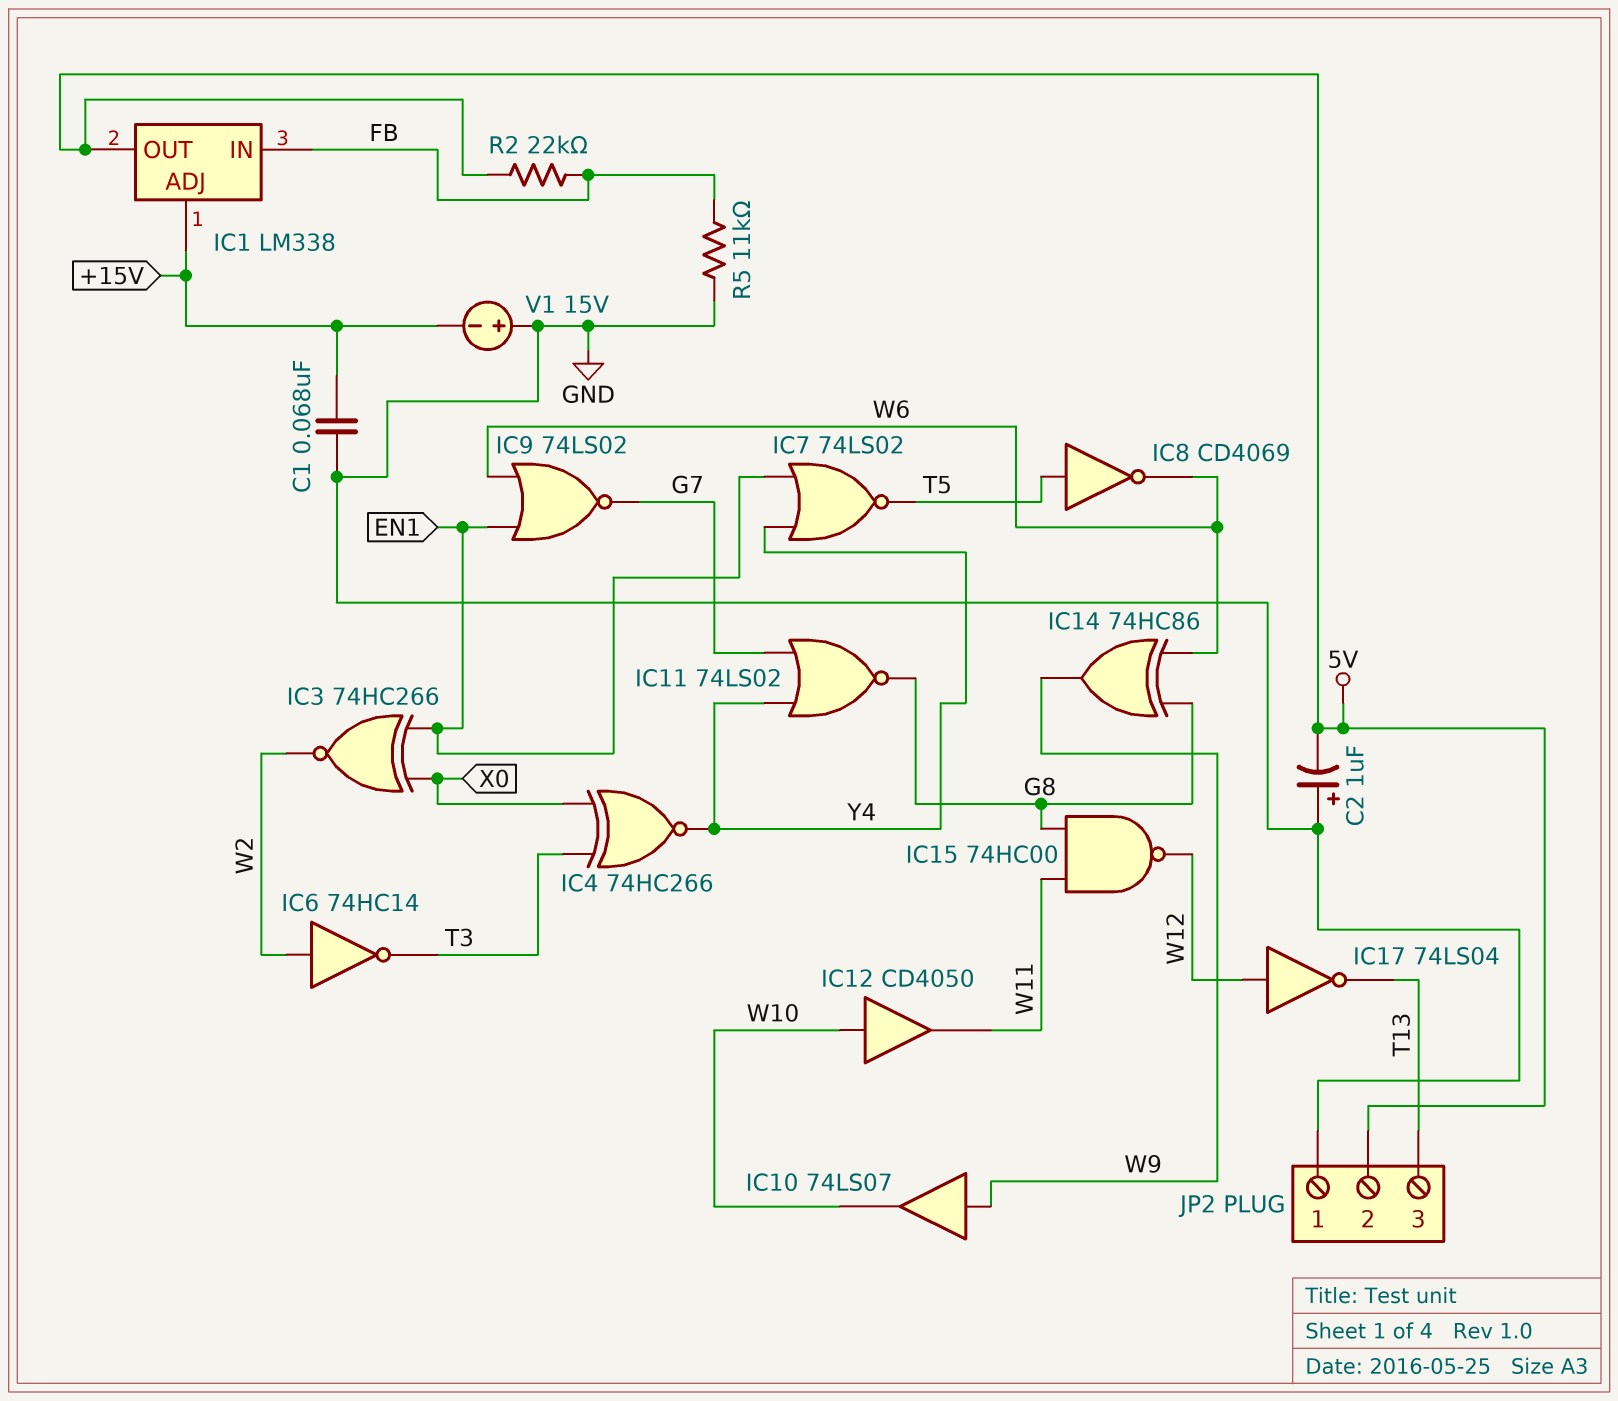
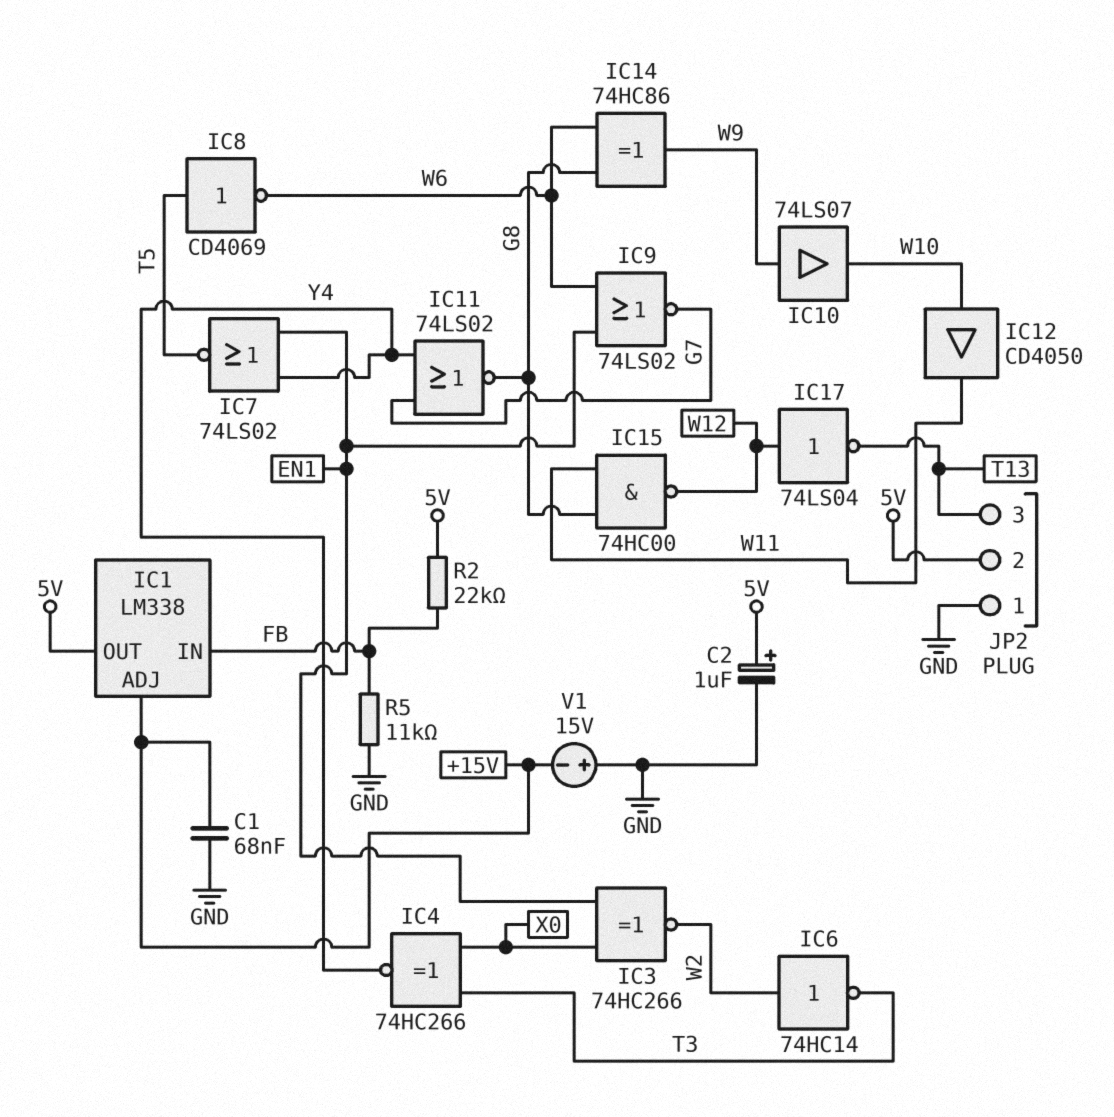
C2: 1uF (plus GND, minus 5V) -> 1uF (plus 5V, minus GND)

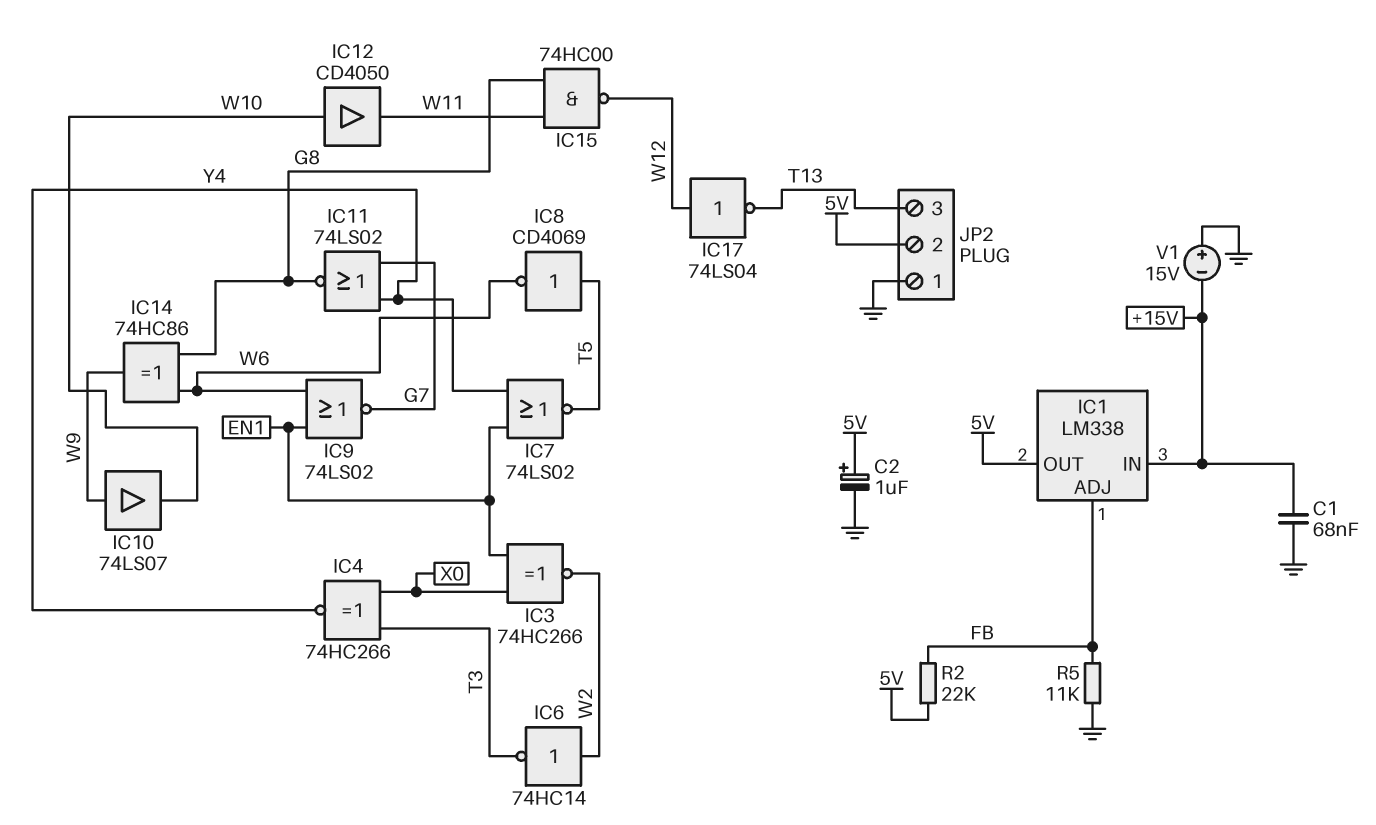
IC1 pin ADJ: +15V -> FB
IC1 pin IN: FB -> +15V

